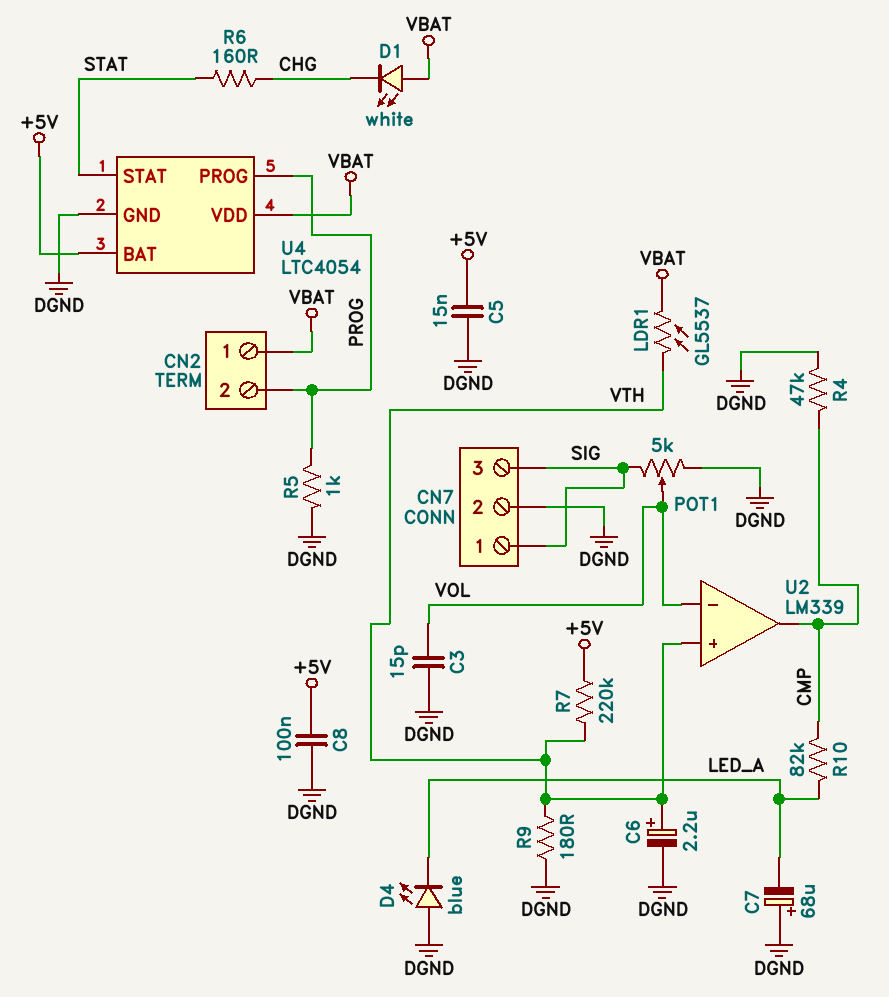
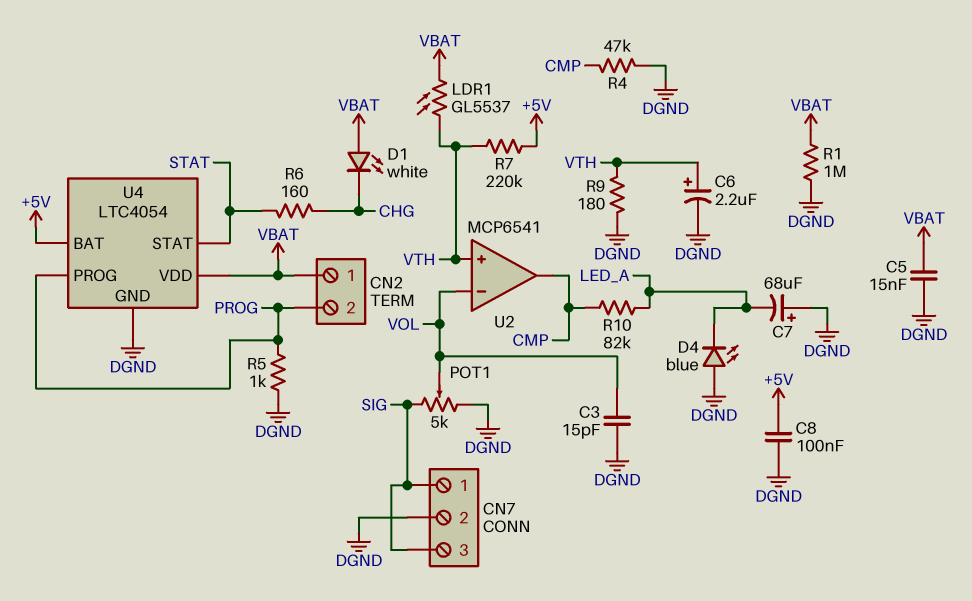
C5: 15nF (+5V, DGND) -> 15nF (DGND, VBAT)
R1: none -> 1M (DGND, VBAT)
U2: LM339 -> MCP6541

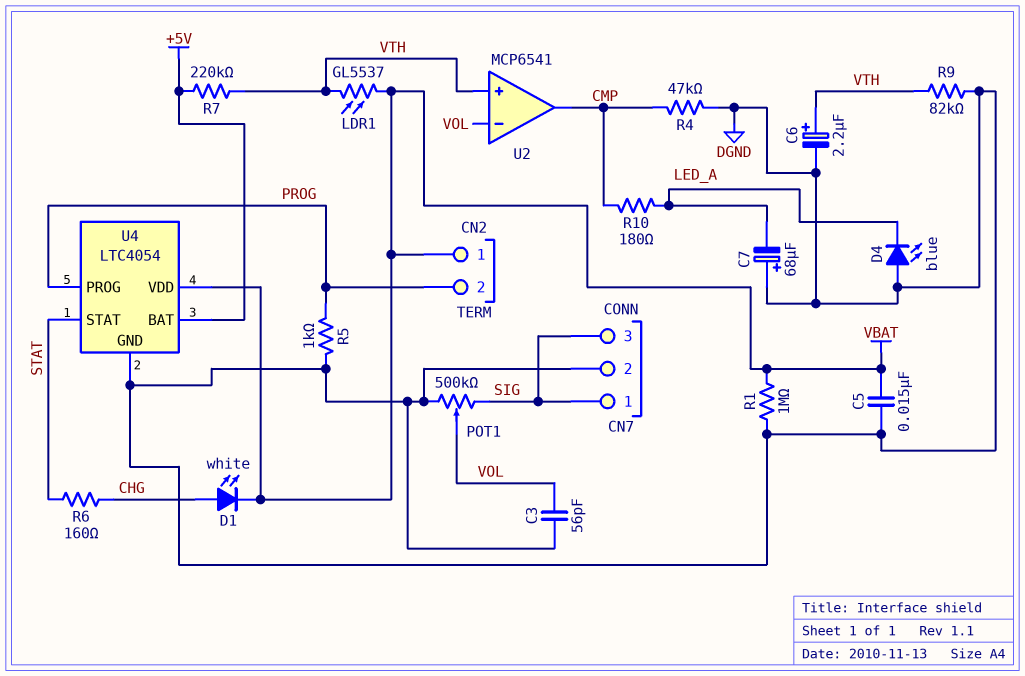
C3: 15pF (DGND, VOL) -> 56pF (DGND, VOL)
C8: 100nF (+5V, DGND) -> none
D1: LED white (A VBAT, K CHG) -> LED white (A CHG, K VBAT)
POT1: 5k (DGND, SIG, wiper VOL) -> 500k (DGND, SIG, wiper VOL)
R9: 180 (DGND, VTH) -> 82k (DGND, VTH)
R10: 82k (CMP, LED_A) -> 180 (CMP, LED_A)

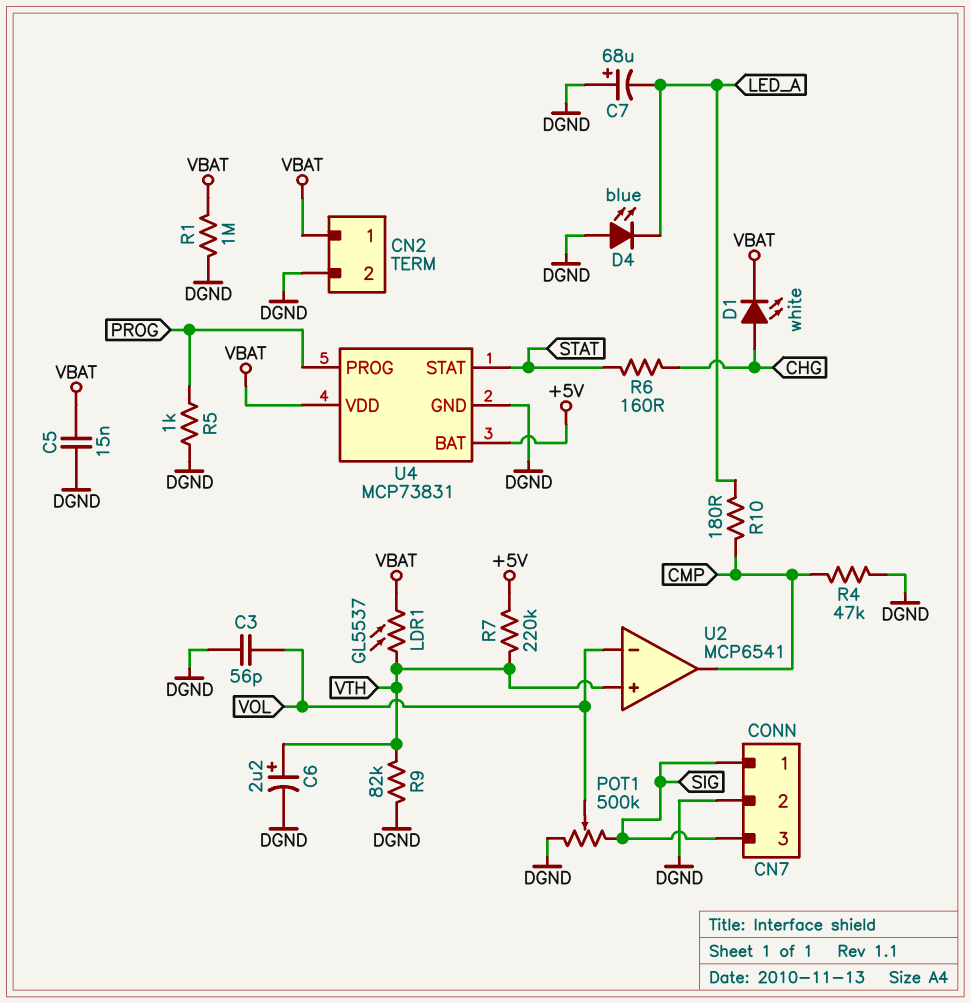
CN2 pin 2: PROG -> DGND
U4: LTC4054 -> MCP73831

